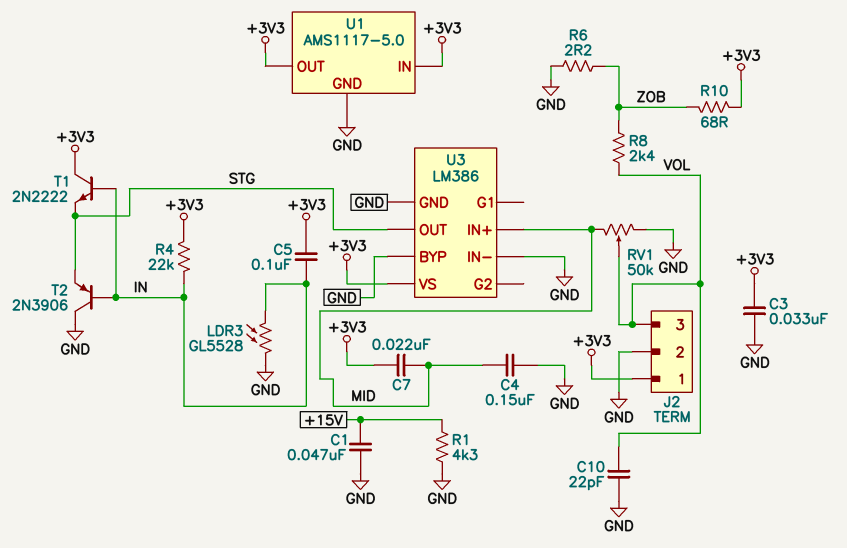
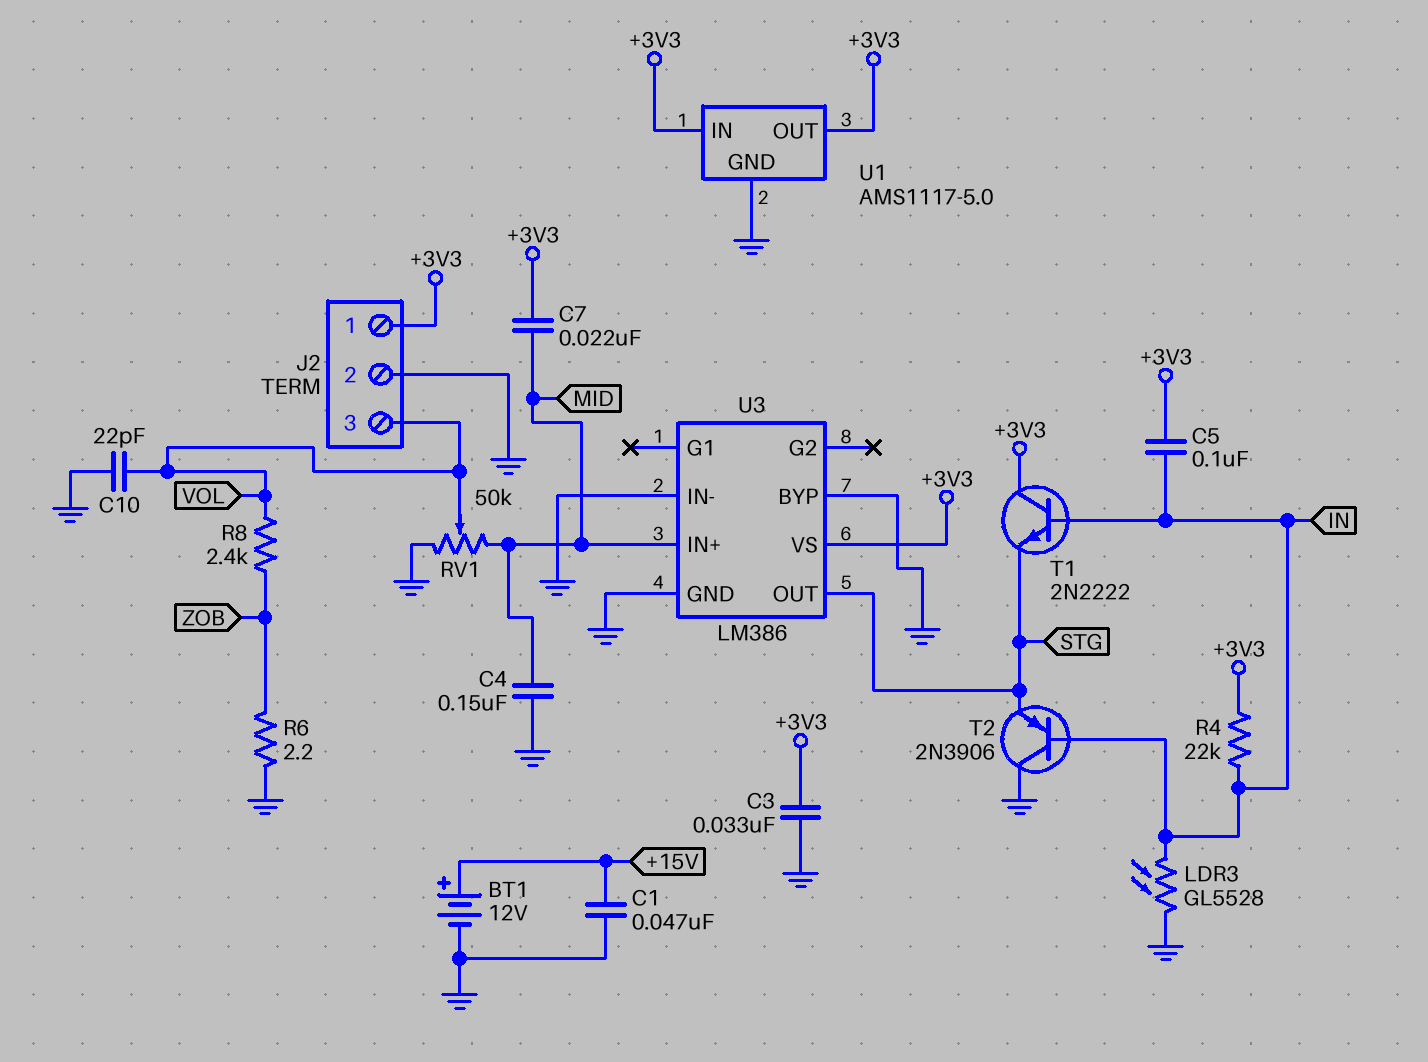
BT1: none -> 12V (plus +15V, minus GND)
R1: 4.3k (+15V, GND) -> none
R10: 68 (+3V3, ZOB) -> none

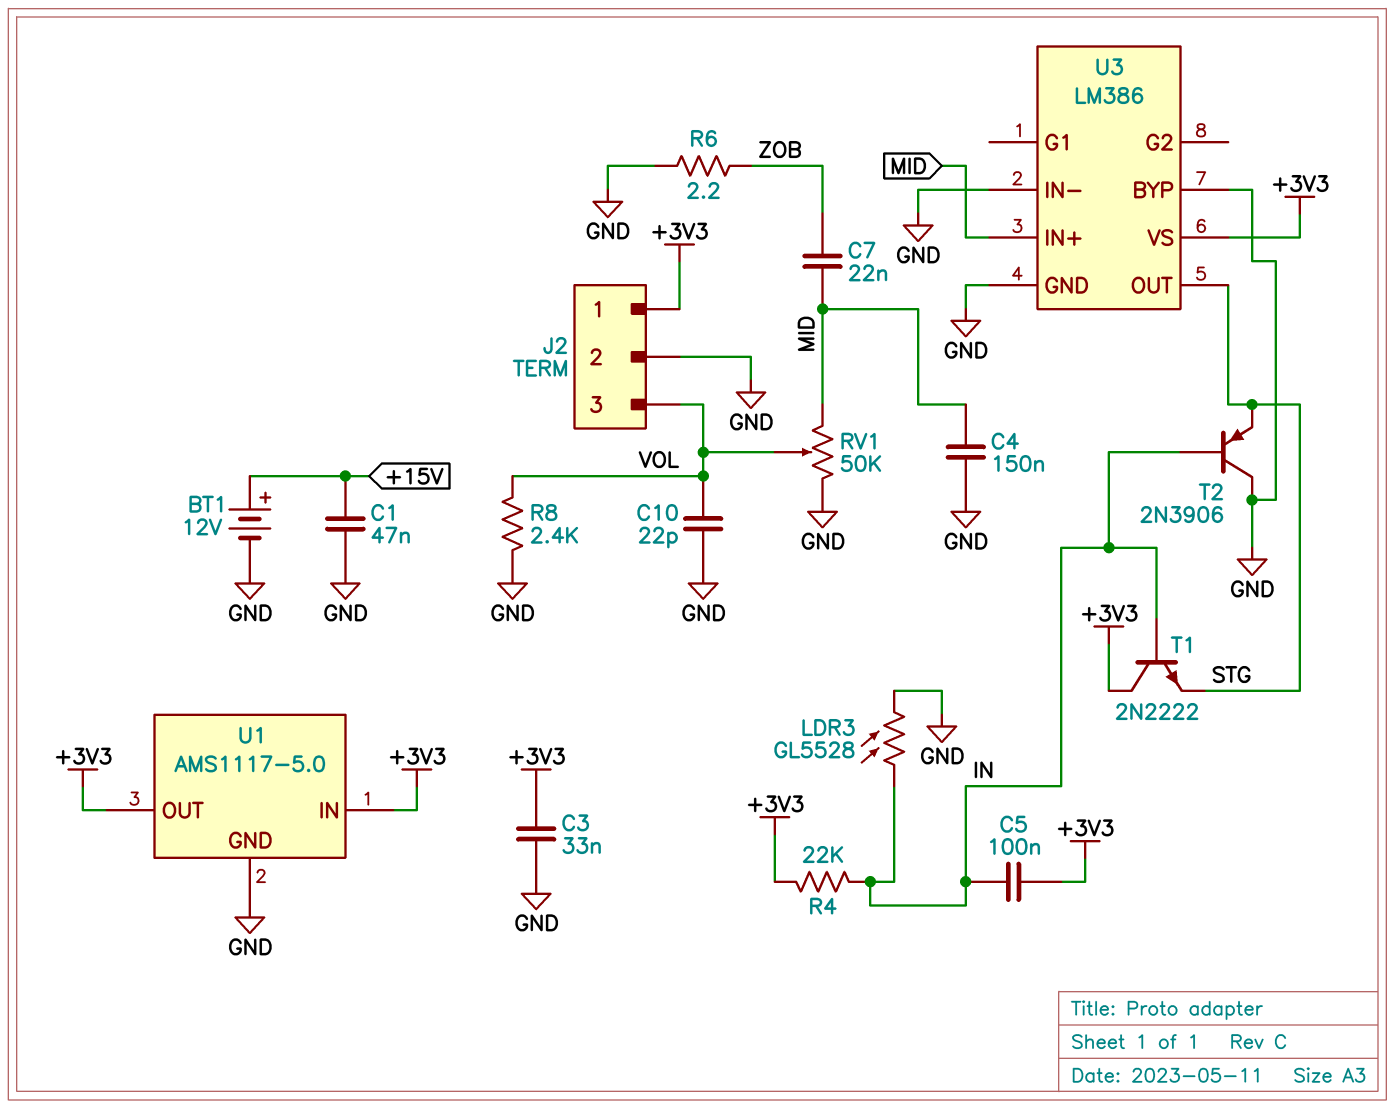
C7: 22nF (+3V3, MID) -> 22nF (MID, ZOB)
R8: 2.4k (VOL, ZOB) -> 2.4k (GND, VOL)

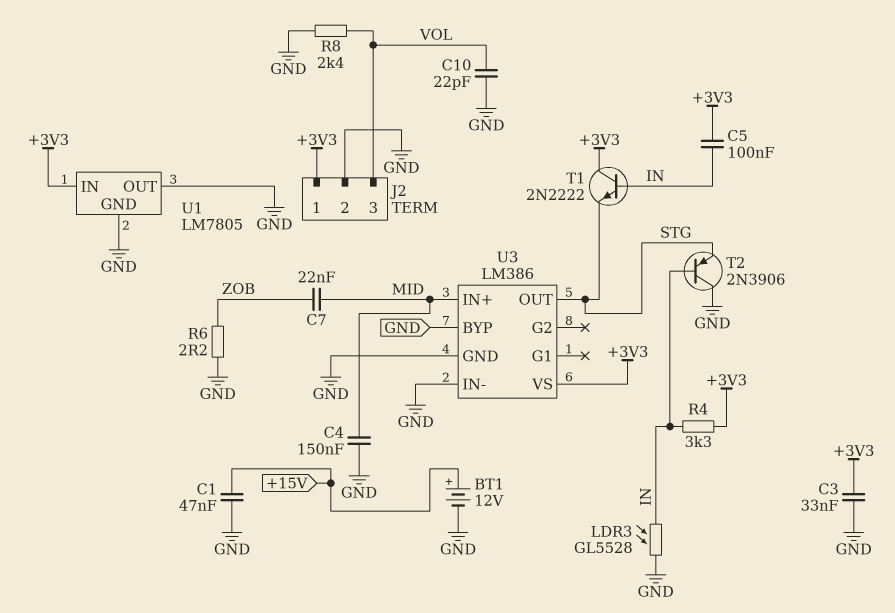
R4: 22k (+3V3, IN) -> 3.3k (+3V3, IN)
RV1: 50k (GND, MID, wiper VOL) -> none
U1: AMS1117-5.0 -> LM7805
U1 pin OUT: +3V3 -> GND

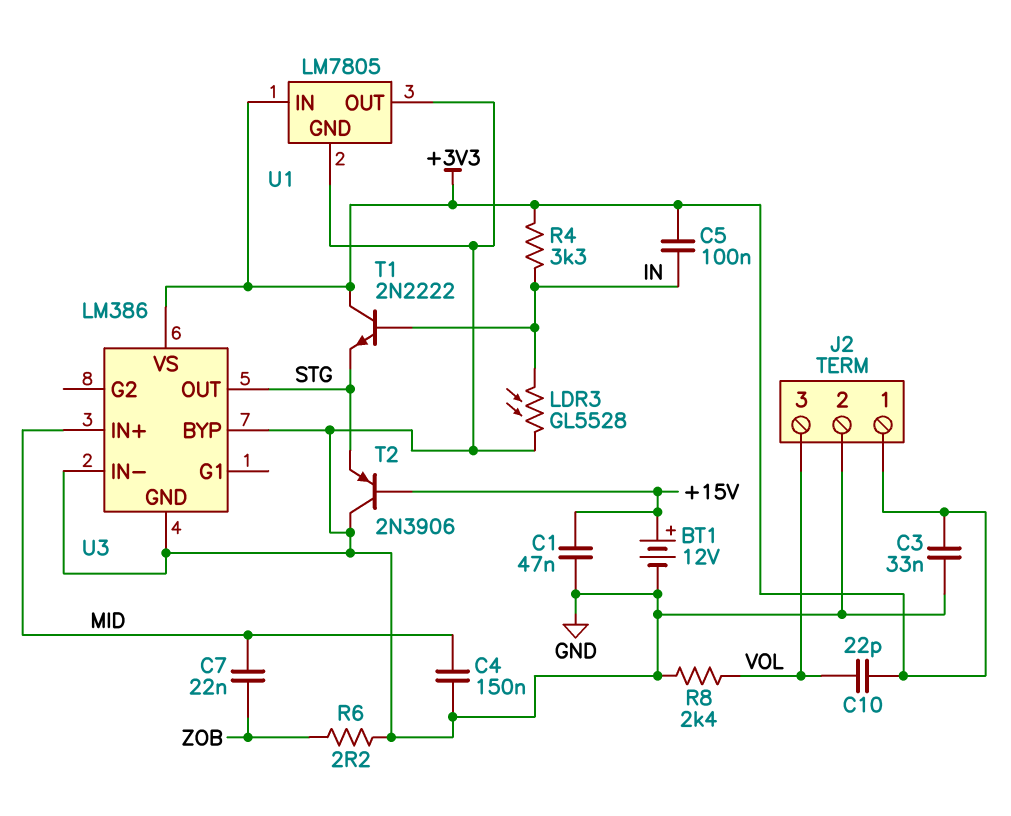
C10: 22pF (GND, VOL) -> 22pF (+3V3, VOL)
T2: PNP 2N3906 (B IN, C GND, E STG) -> PNP 2N3906 (B +15V, C GND, E STG)

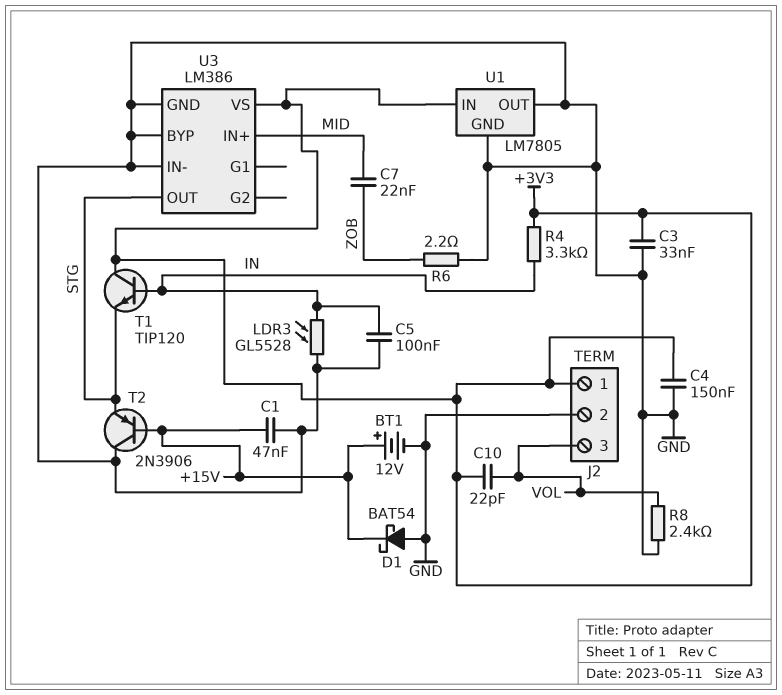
C4: 150nF (GND, MID) -> 150nF (+3V3, GND)
C5: 100nF (+3V3, IN) -> 100nF (GND, IN)
D1: none -> schottky BAT54 (A GND, K +15V)
T1: NPN 2N2222 (B IN, C +3V3, E STG) -> NPN TIP120 (B IN, C +3V3, E STG)

